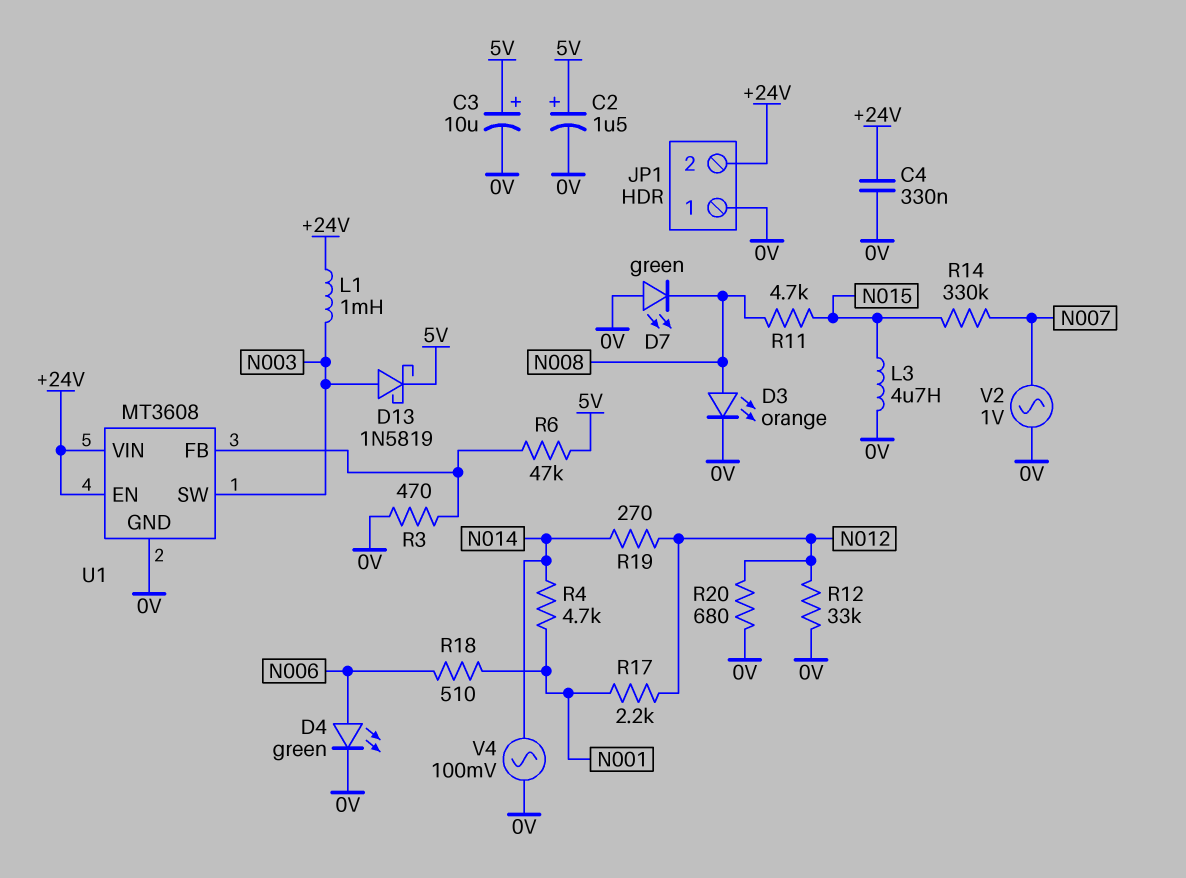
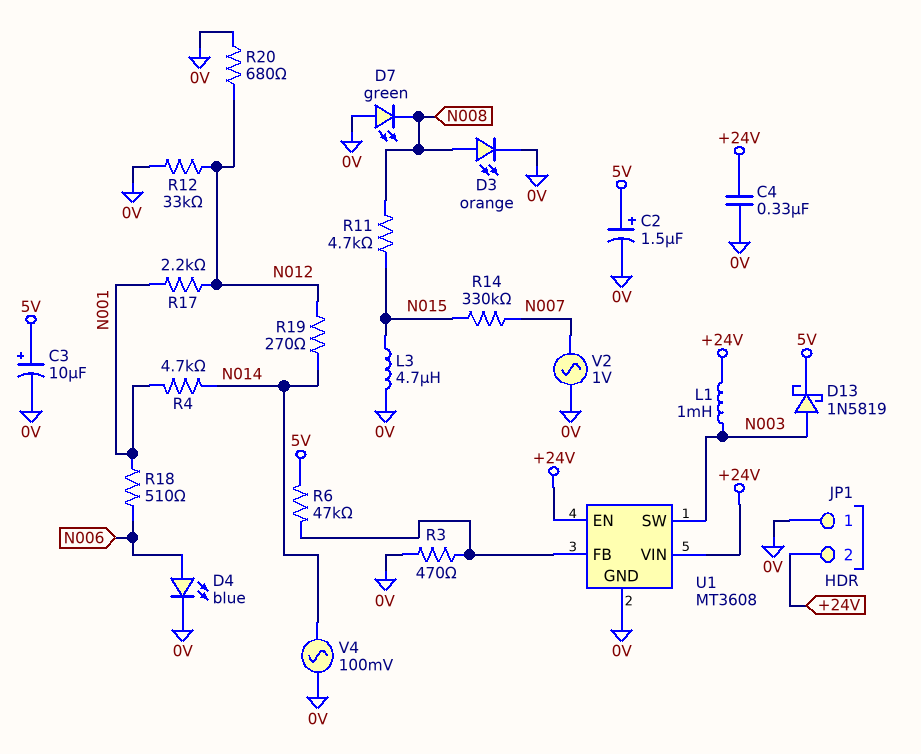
D4: LED green (A N006, K 0V) -> LED blue (A N006, K 0V)

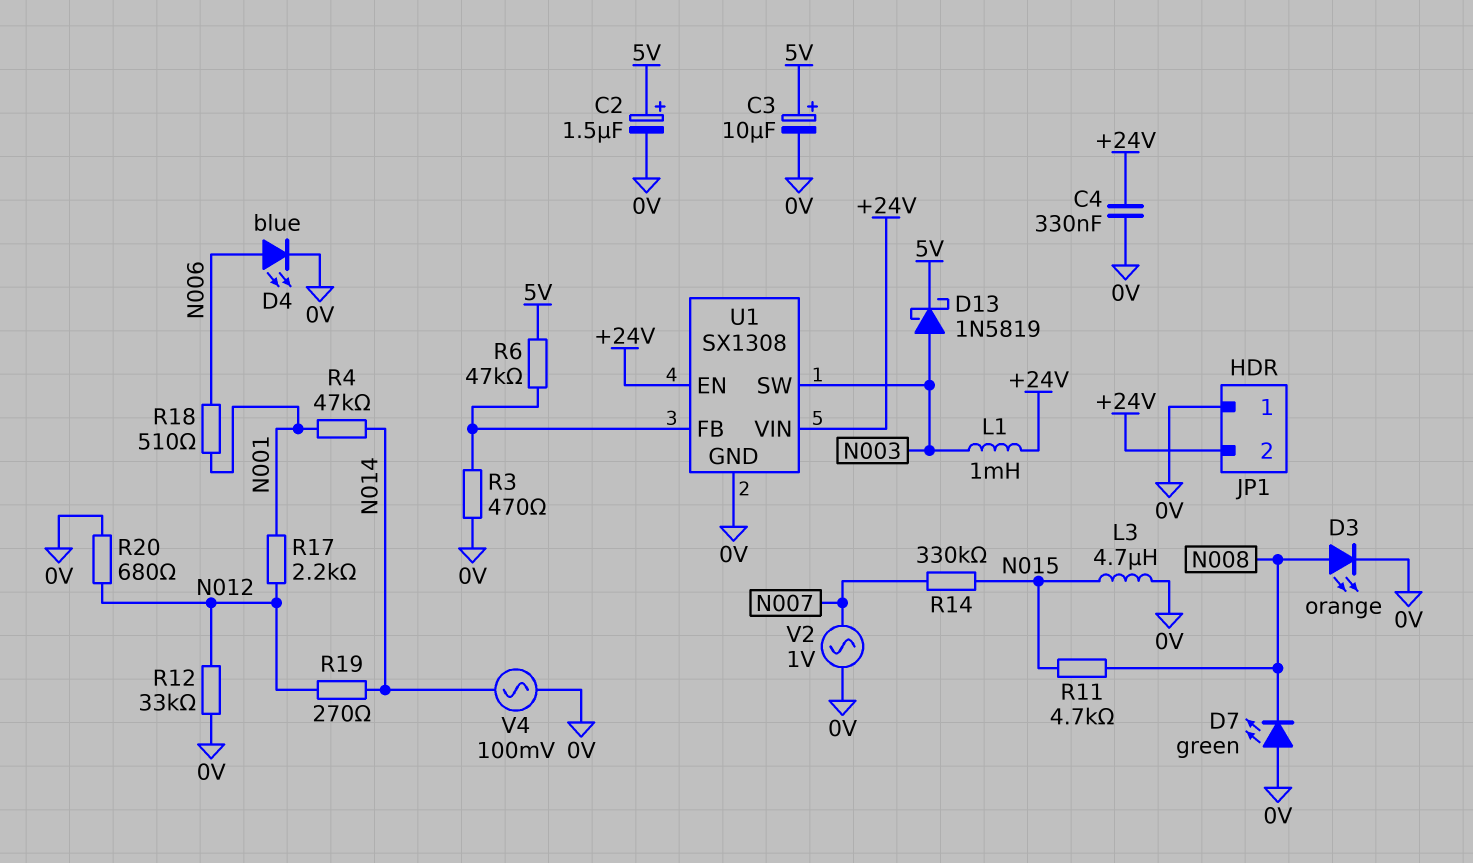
R4: 4.7k (N001, N014) -> 47k (N001, N014)
U1: MT3608 -> SX1308

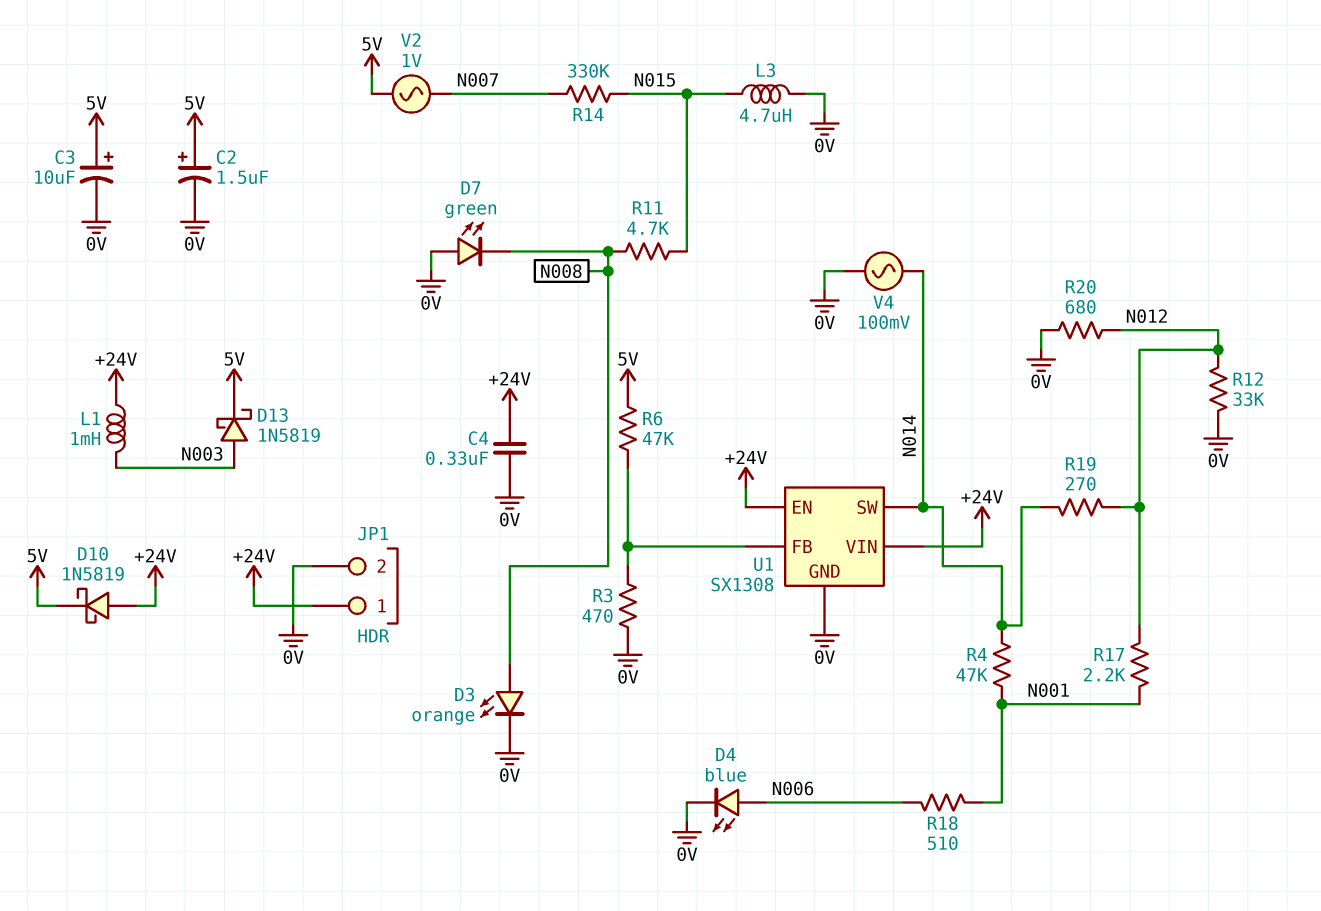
D10: none -> schottky 1N5819 (A +24V, K 5V)
JP1 pin 1: 0V -> +24V
JP1 pin 2: +24V -> 0V
U1 pin SW: N003 -> N014
V2: AC 1V (0V, N007) -> AC 1V (5V, N007)

